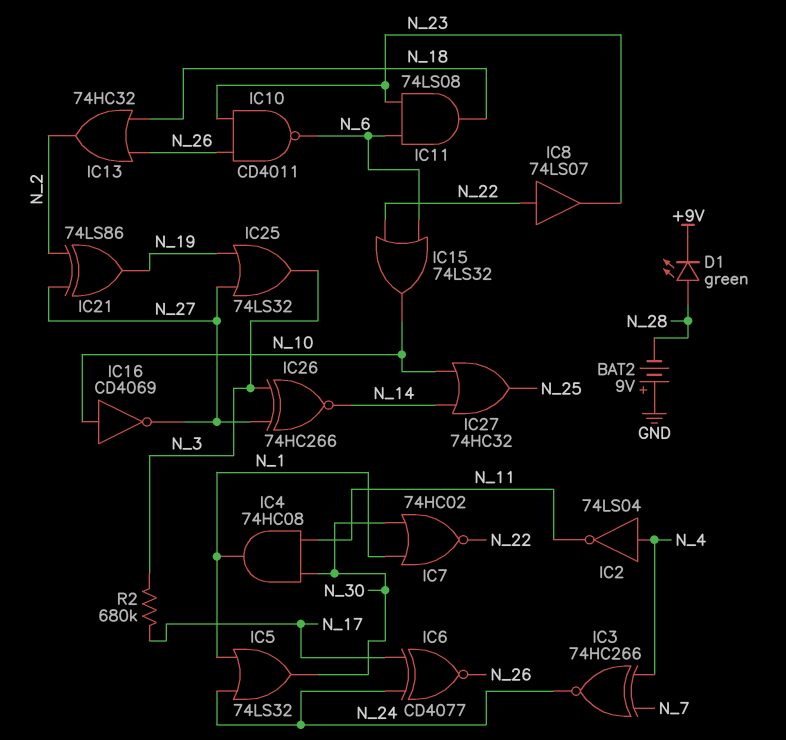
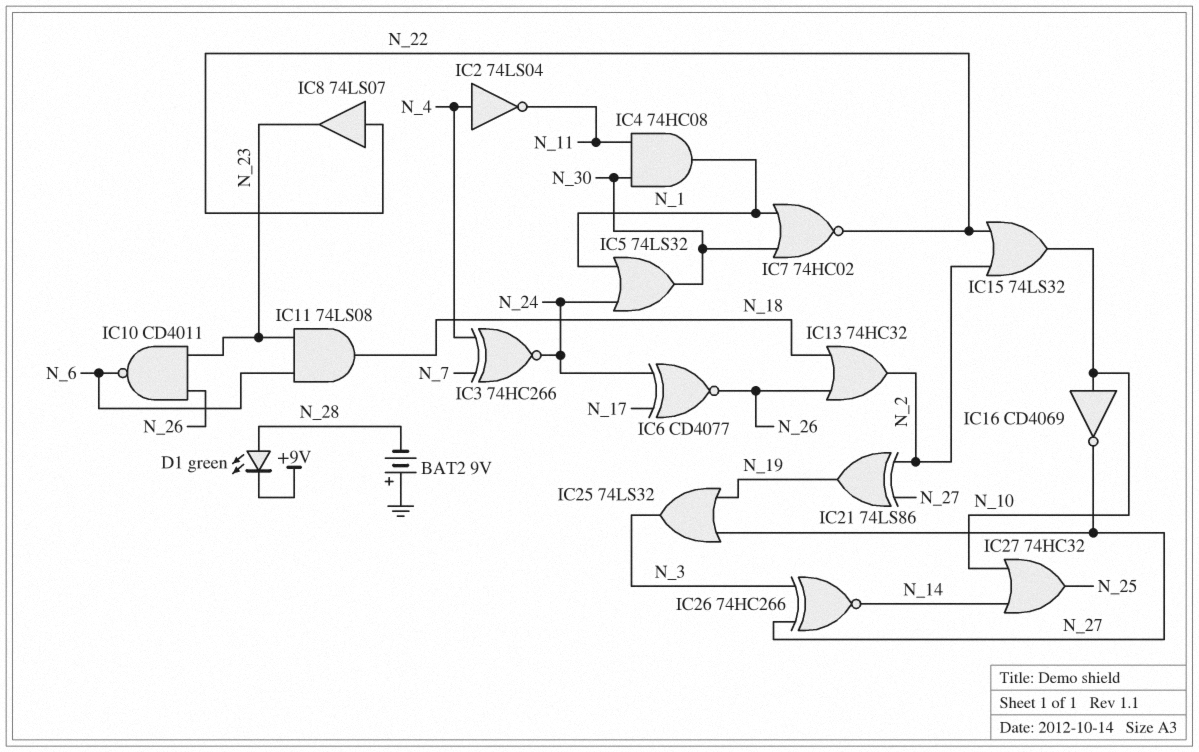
IC15: OR 74LS32 (in N_6, in N_22, out N_10) -> OR 74LS32 (in N_2, in N_22, out N_10)
R2: 680k (N_3, N_17) -> none

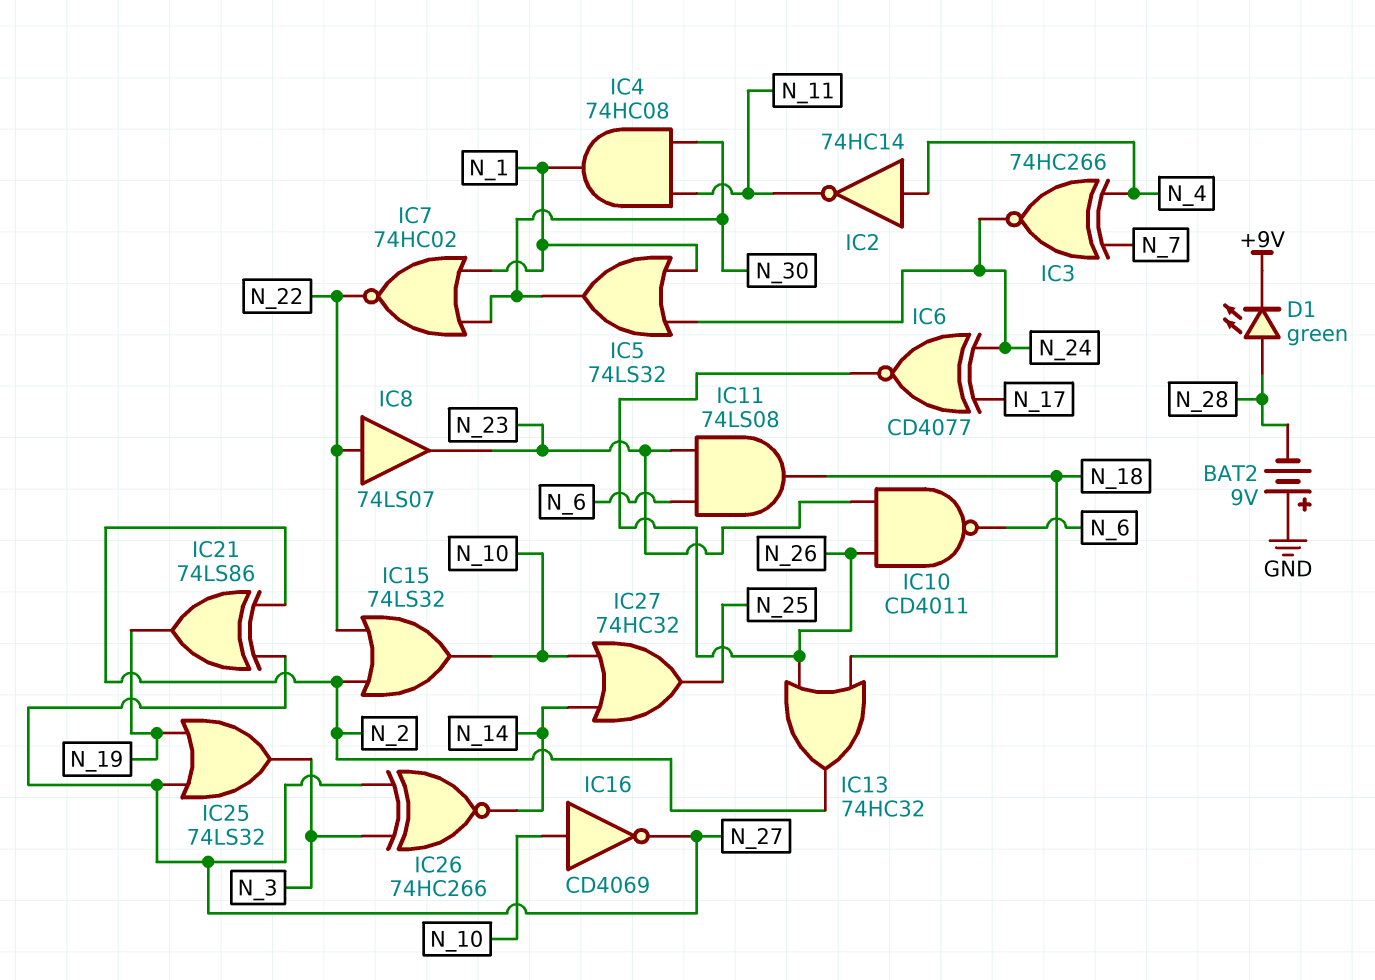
IC2: NOT 74LS04 (in N_4, out N_11) -> NOT 74HC14 (in N_4, out N_11)

